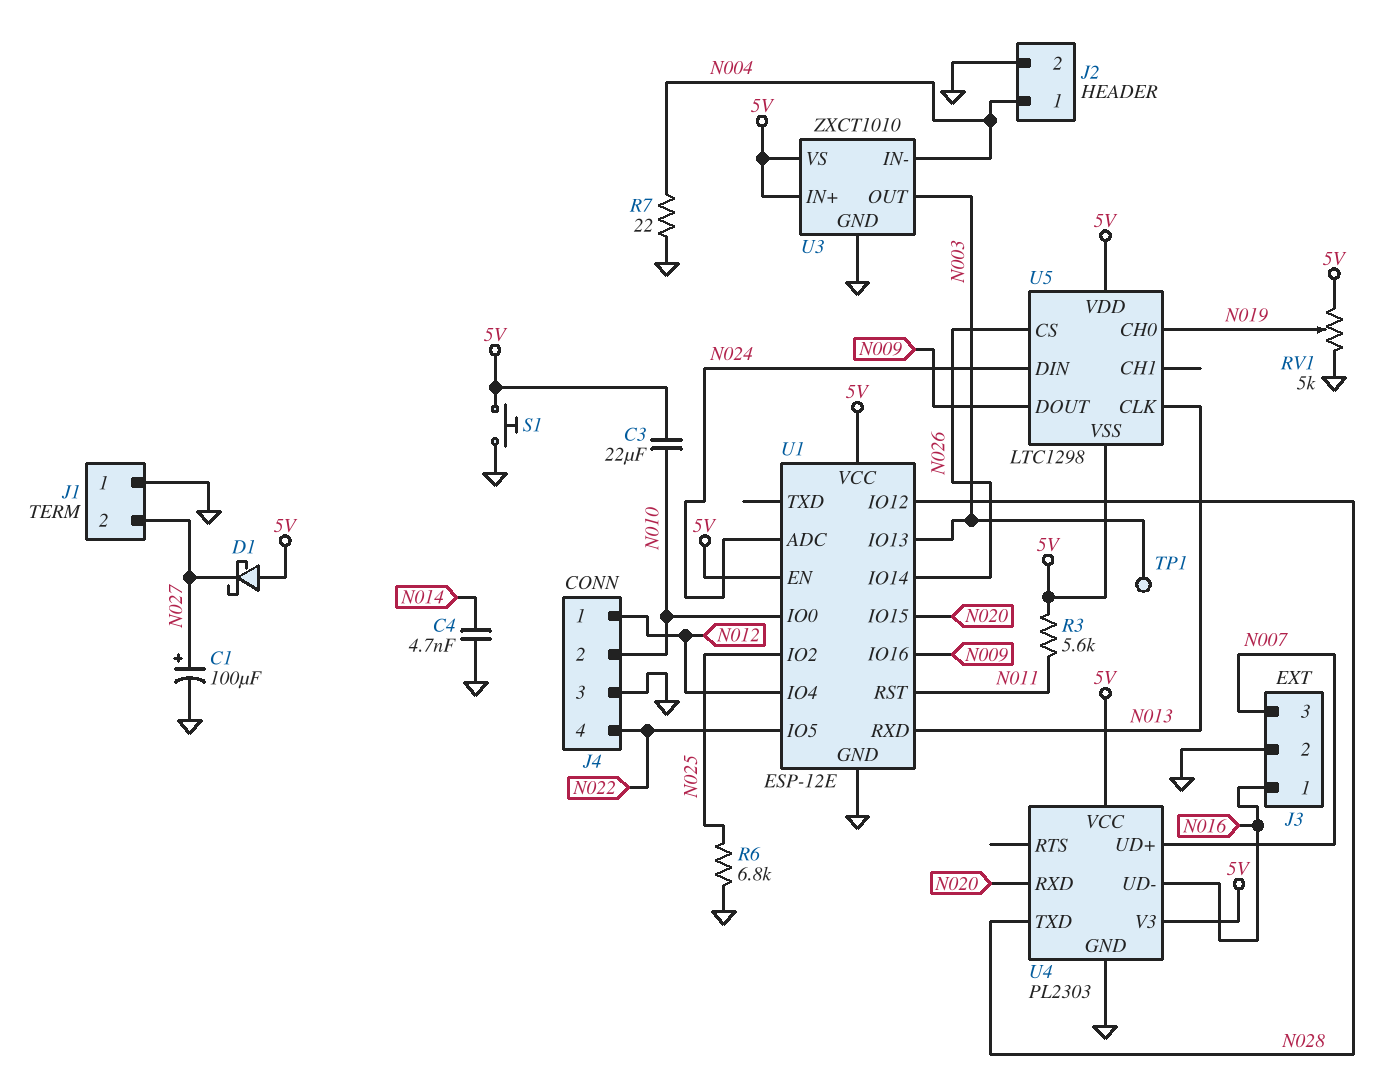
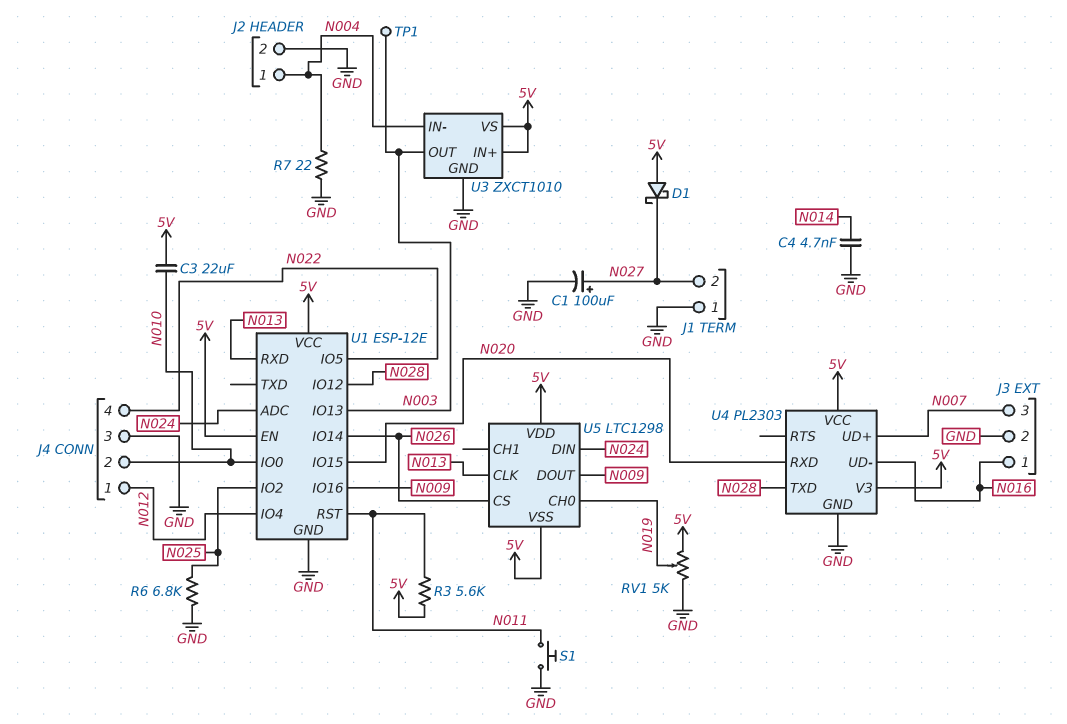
S1: button (5V, GND) -> button (GND, N011)

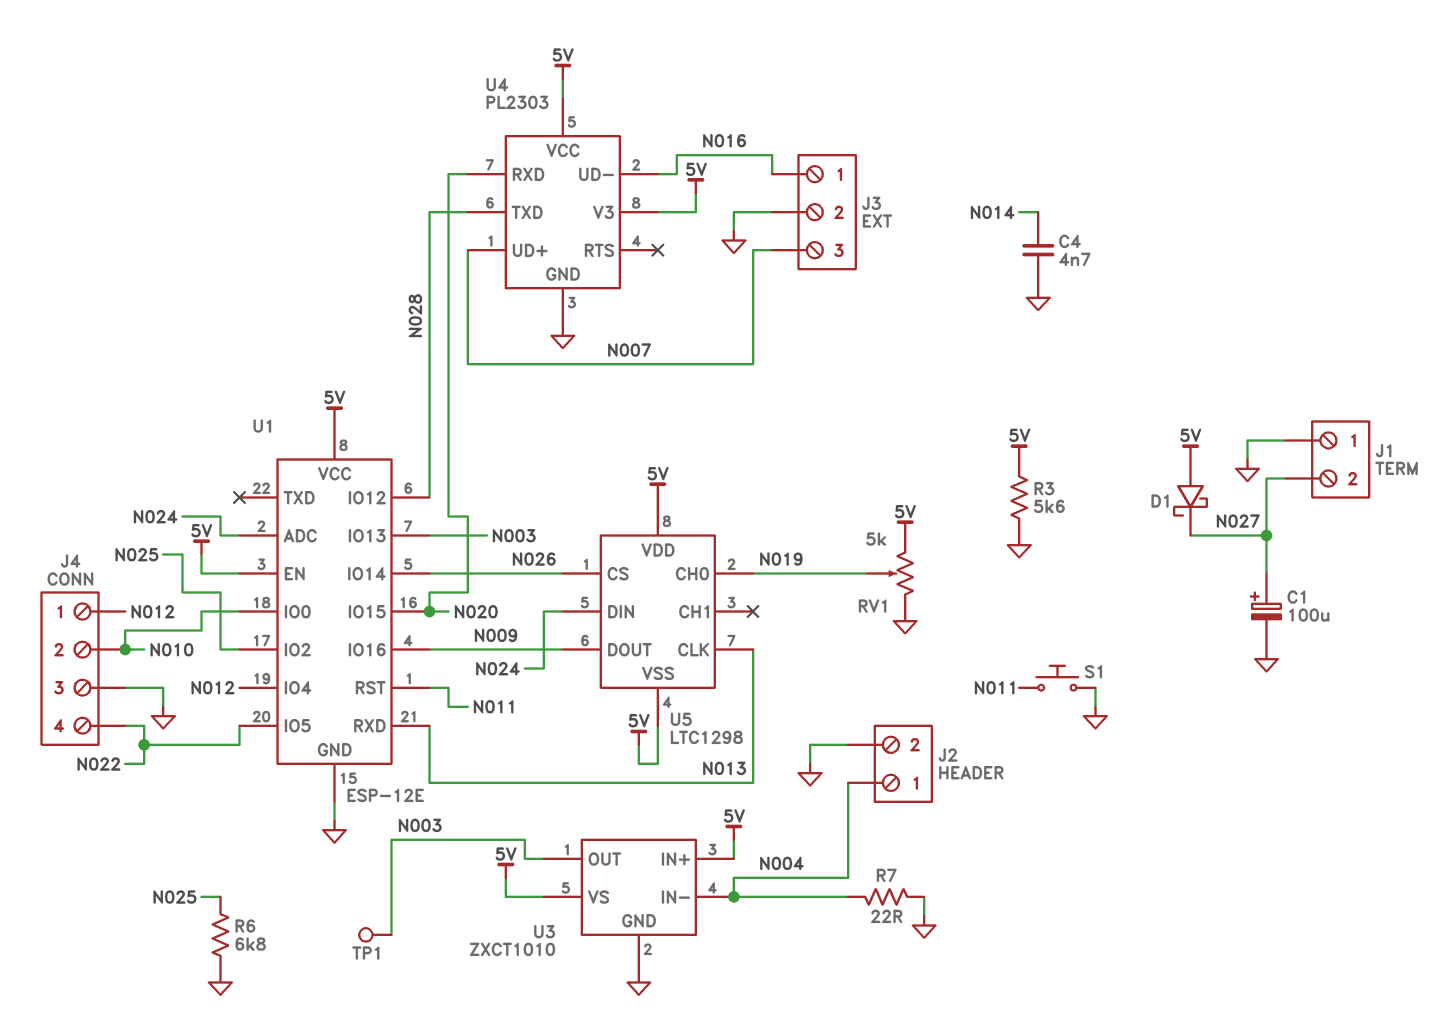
C3: 22uF (5V, N010) -> none
R3: 5.6k (5V, N011) -> 5.6k (5V, GND)

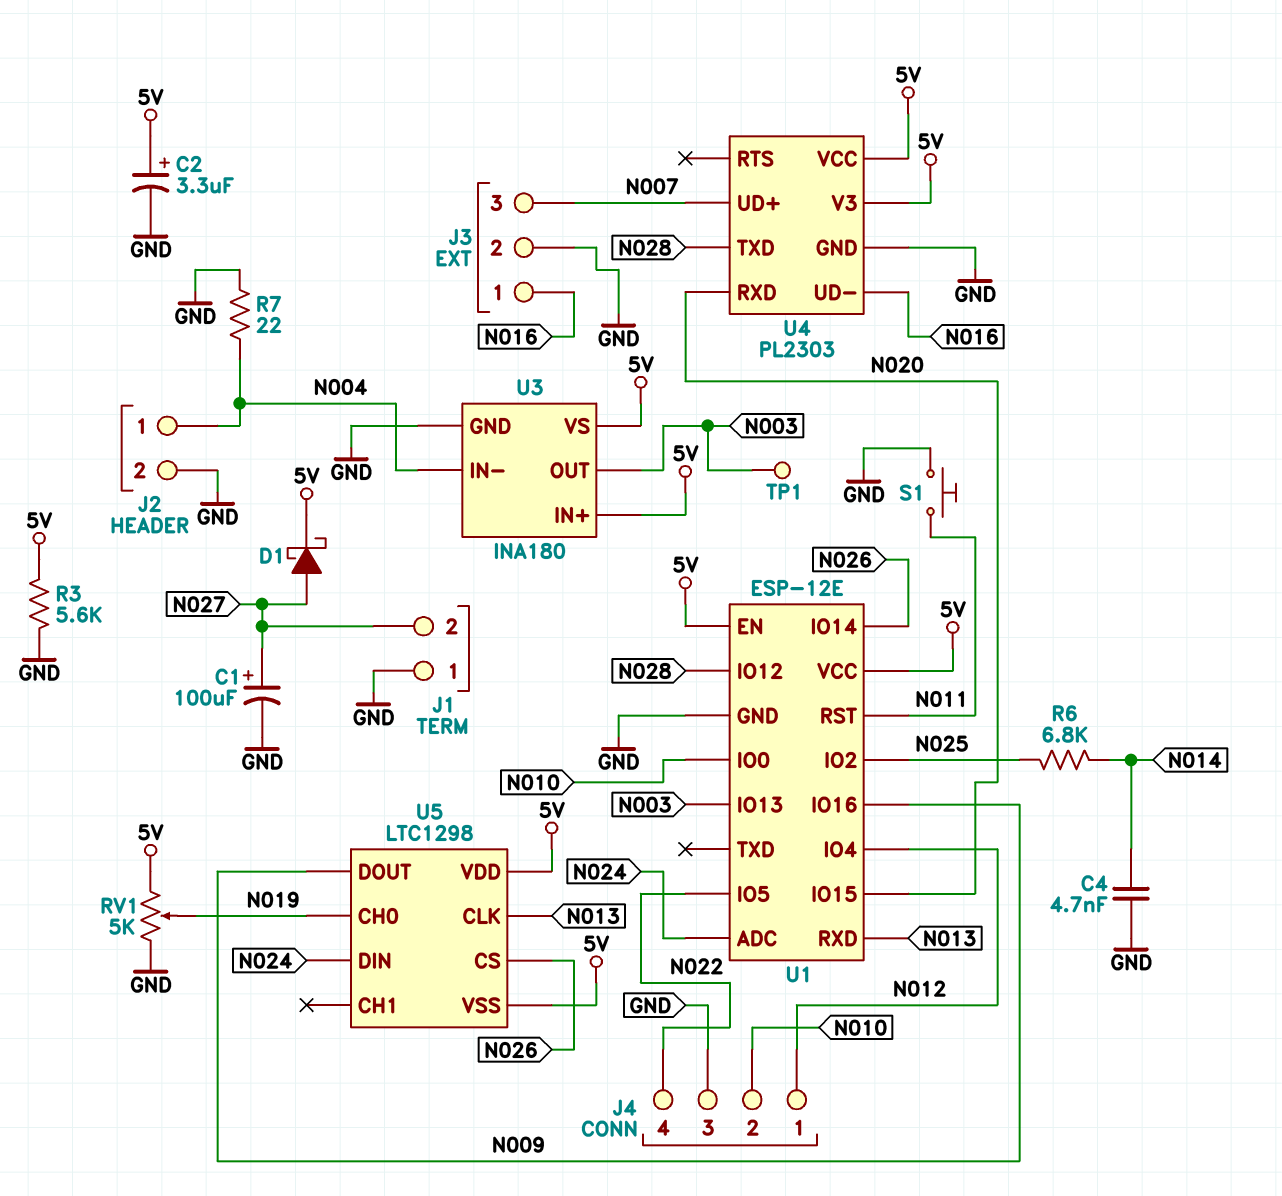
C2: none -> 3.3uF (plus 5V, minus GND)
D1: schottky (A 5V, K N027) -> schottky (A N027, K 5V)
R6: 6.8k (GND, N025) -> 6.8k (N014, N025)
U3: ZXCT1010 -> INA180

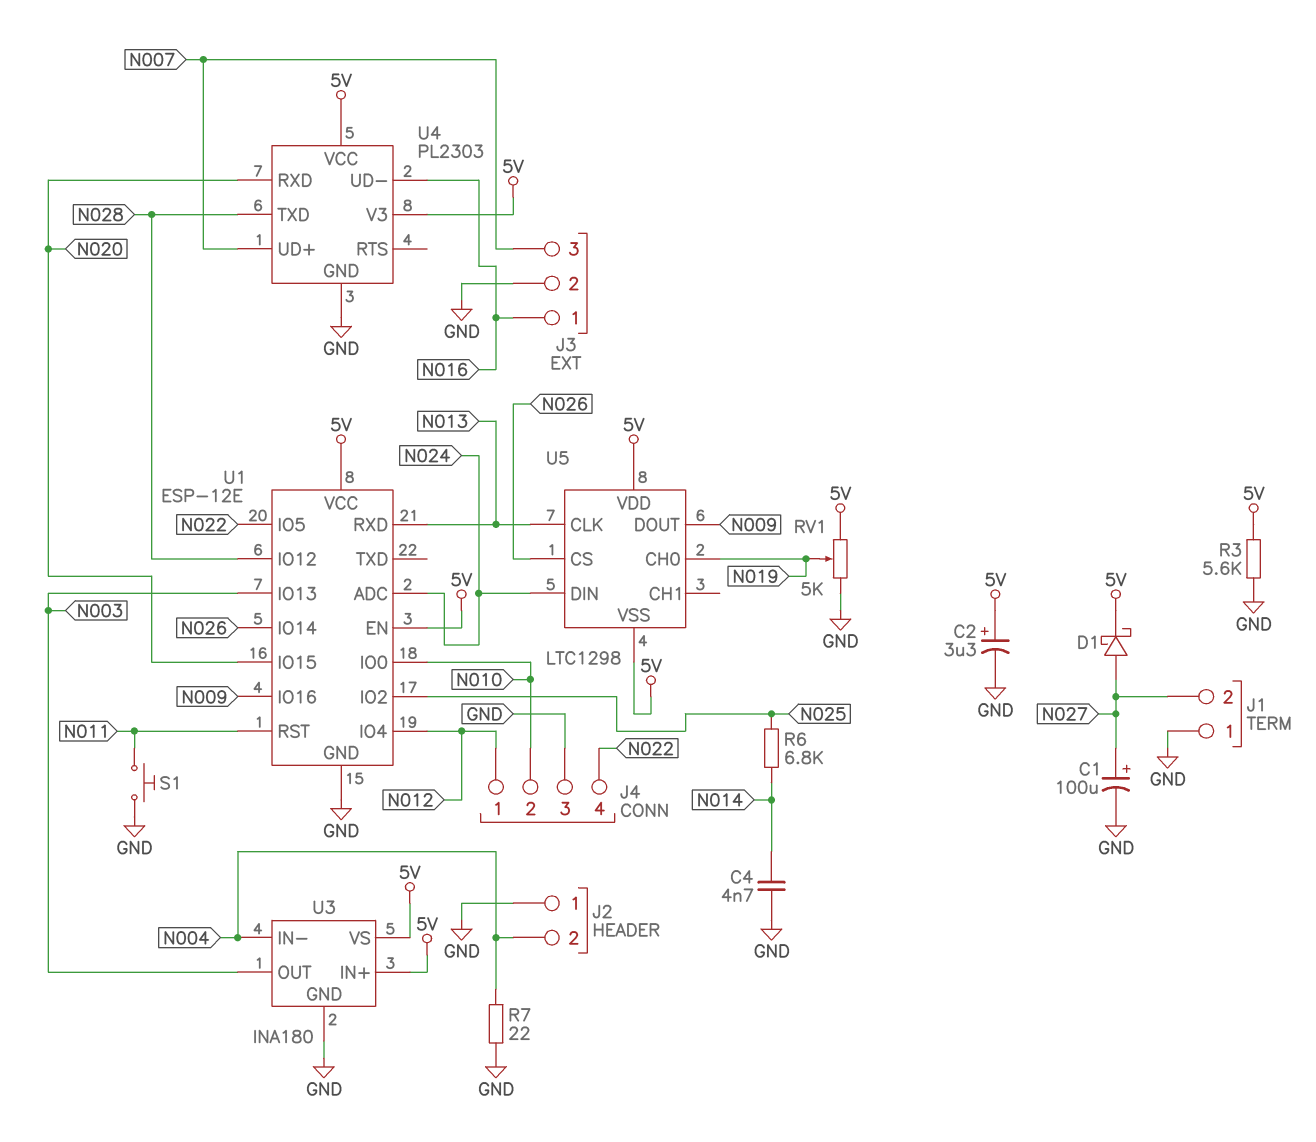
J2 pin 1: N004 -> GND
J2 pin 2: GND -> N004
TP1: test point (N003) -> none

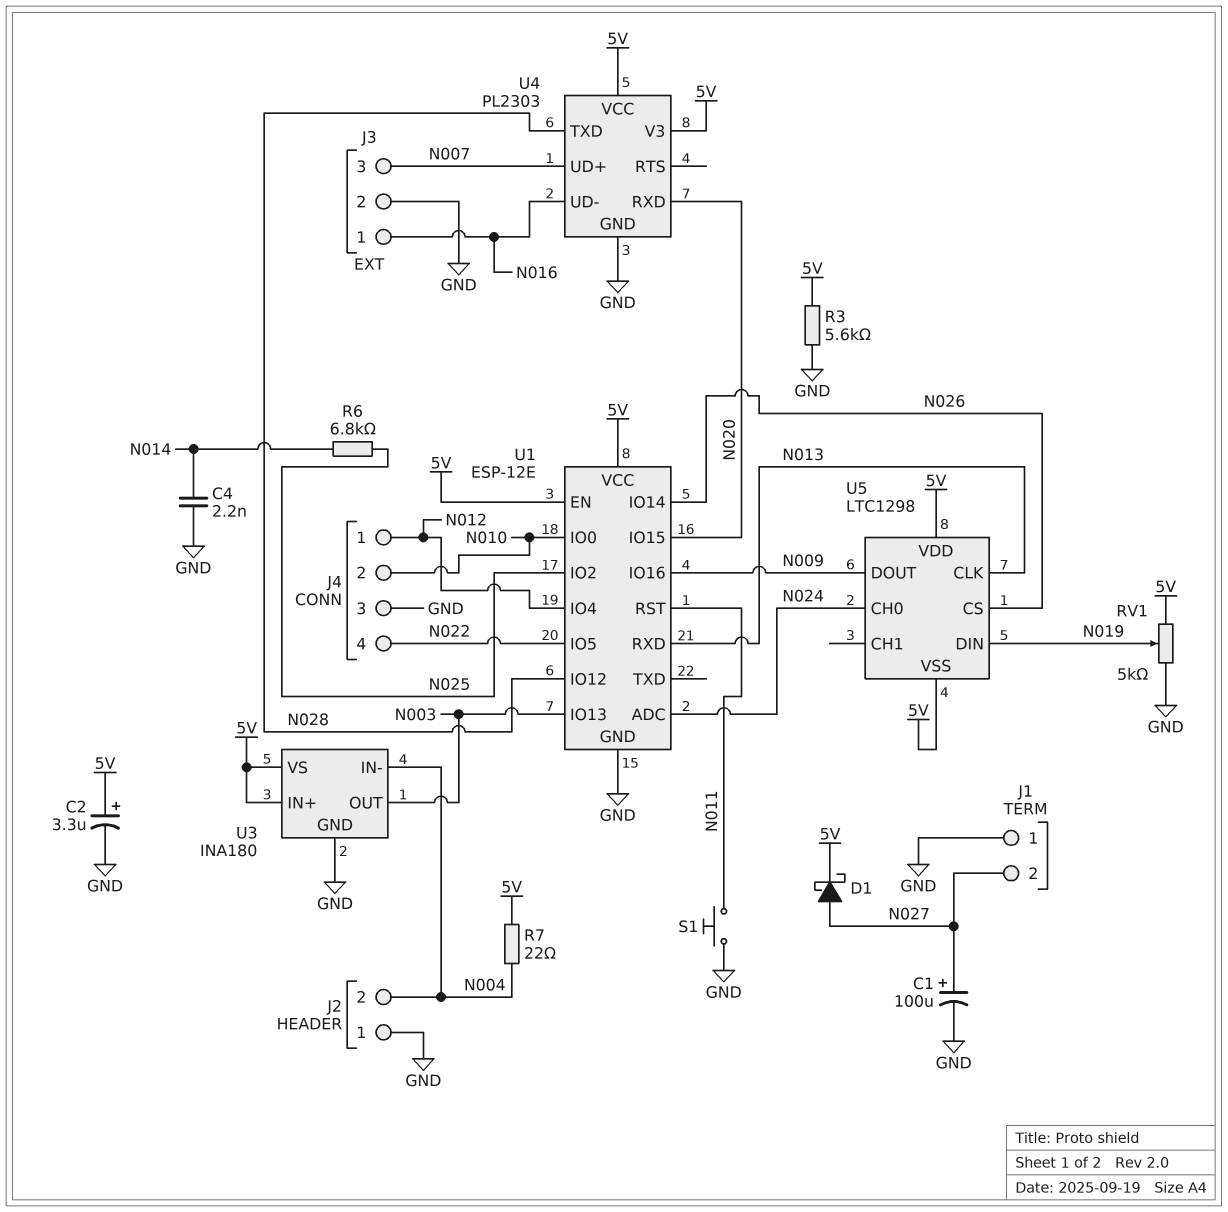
C4: 4.7nF (GND, N014) -> 2.2nF (GND, N014)
R7: 22 (GND, N004) -> 22 (5V, N004)
U5 pin CH0: N019 -> N024
U5 pin DIN: N024 -> N019

